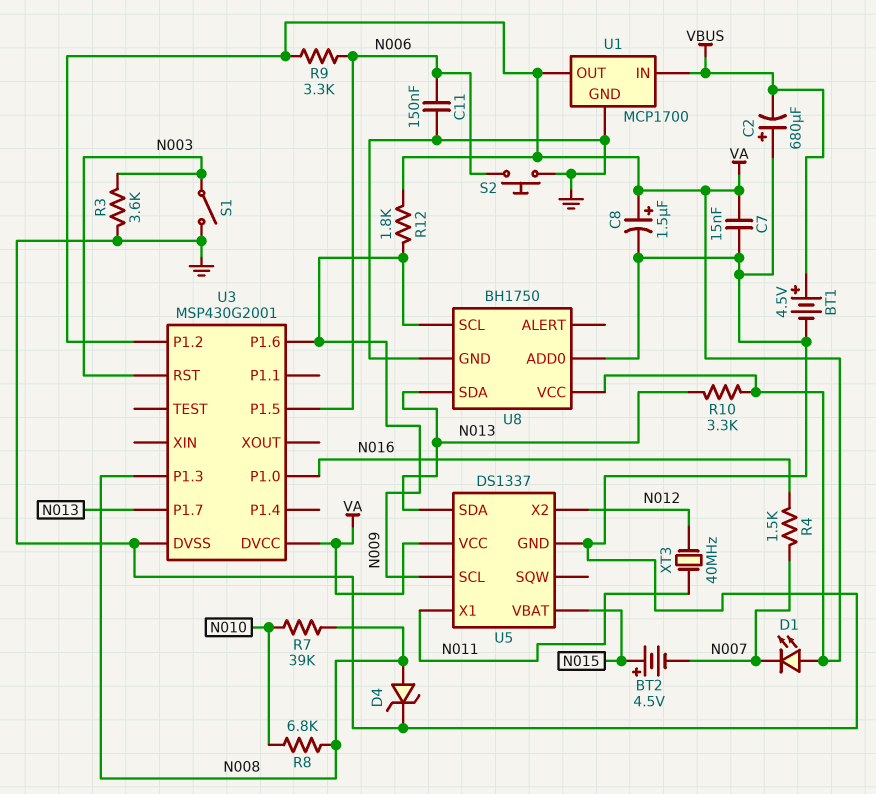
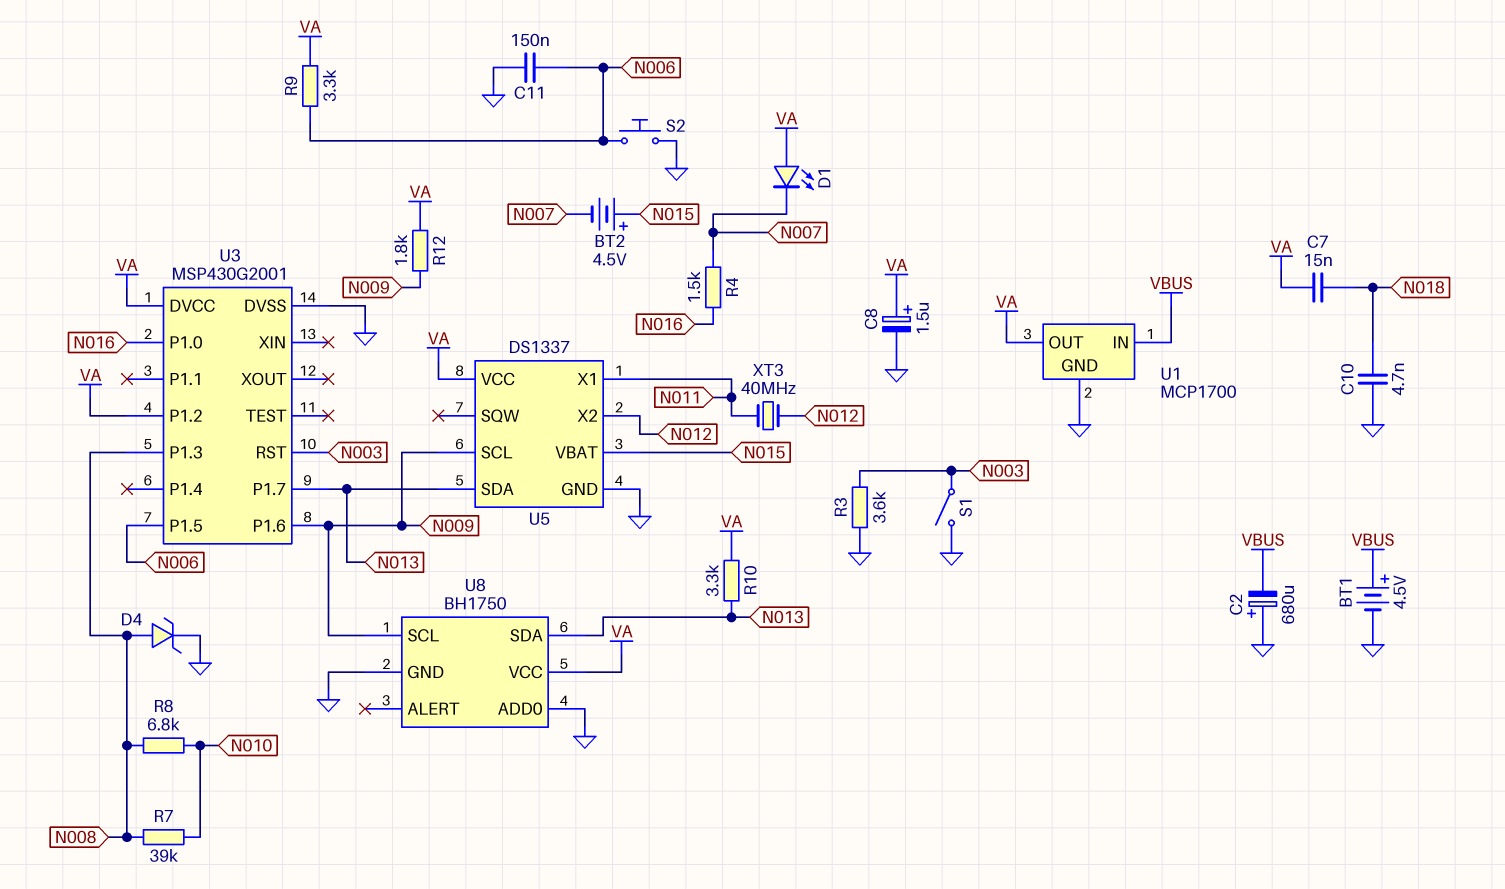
C7: 15nF (GND, VA) -> 15nF (N018, VA)
C10: none -> 4.7nF (GND, N018)

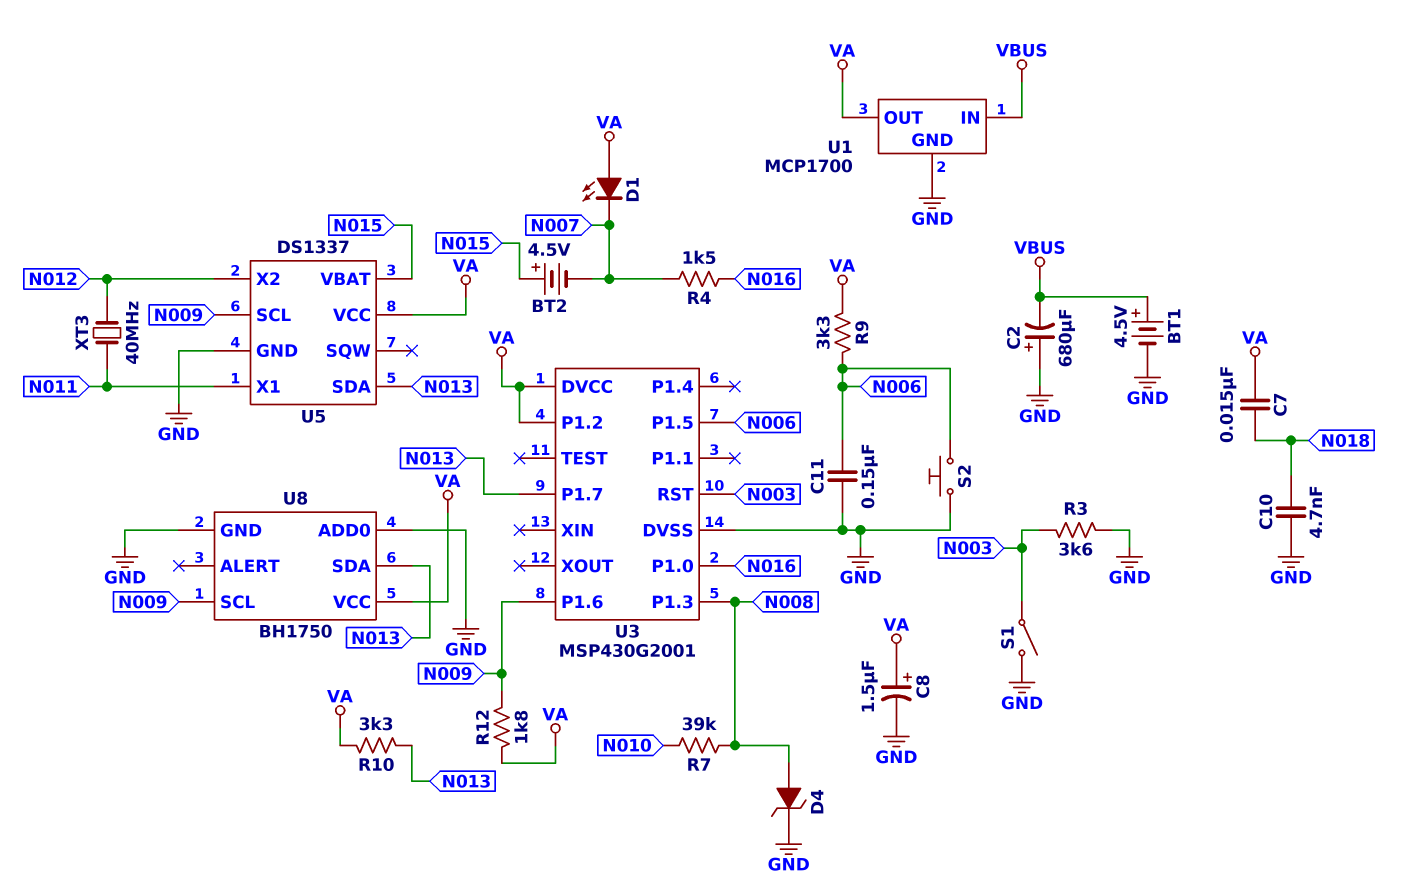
R8: 6.8k (N008, N010) -> none

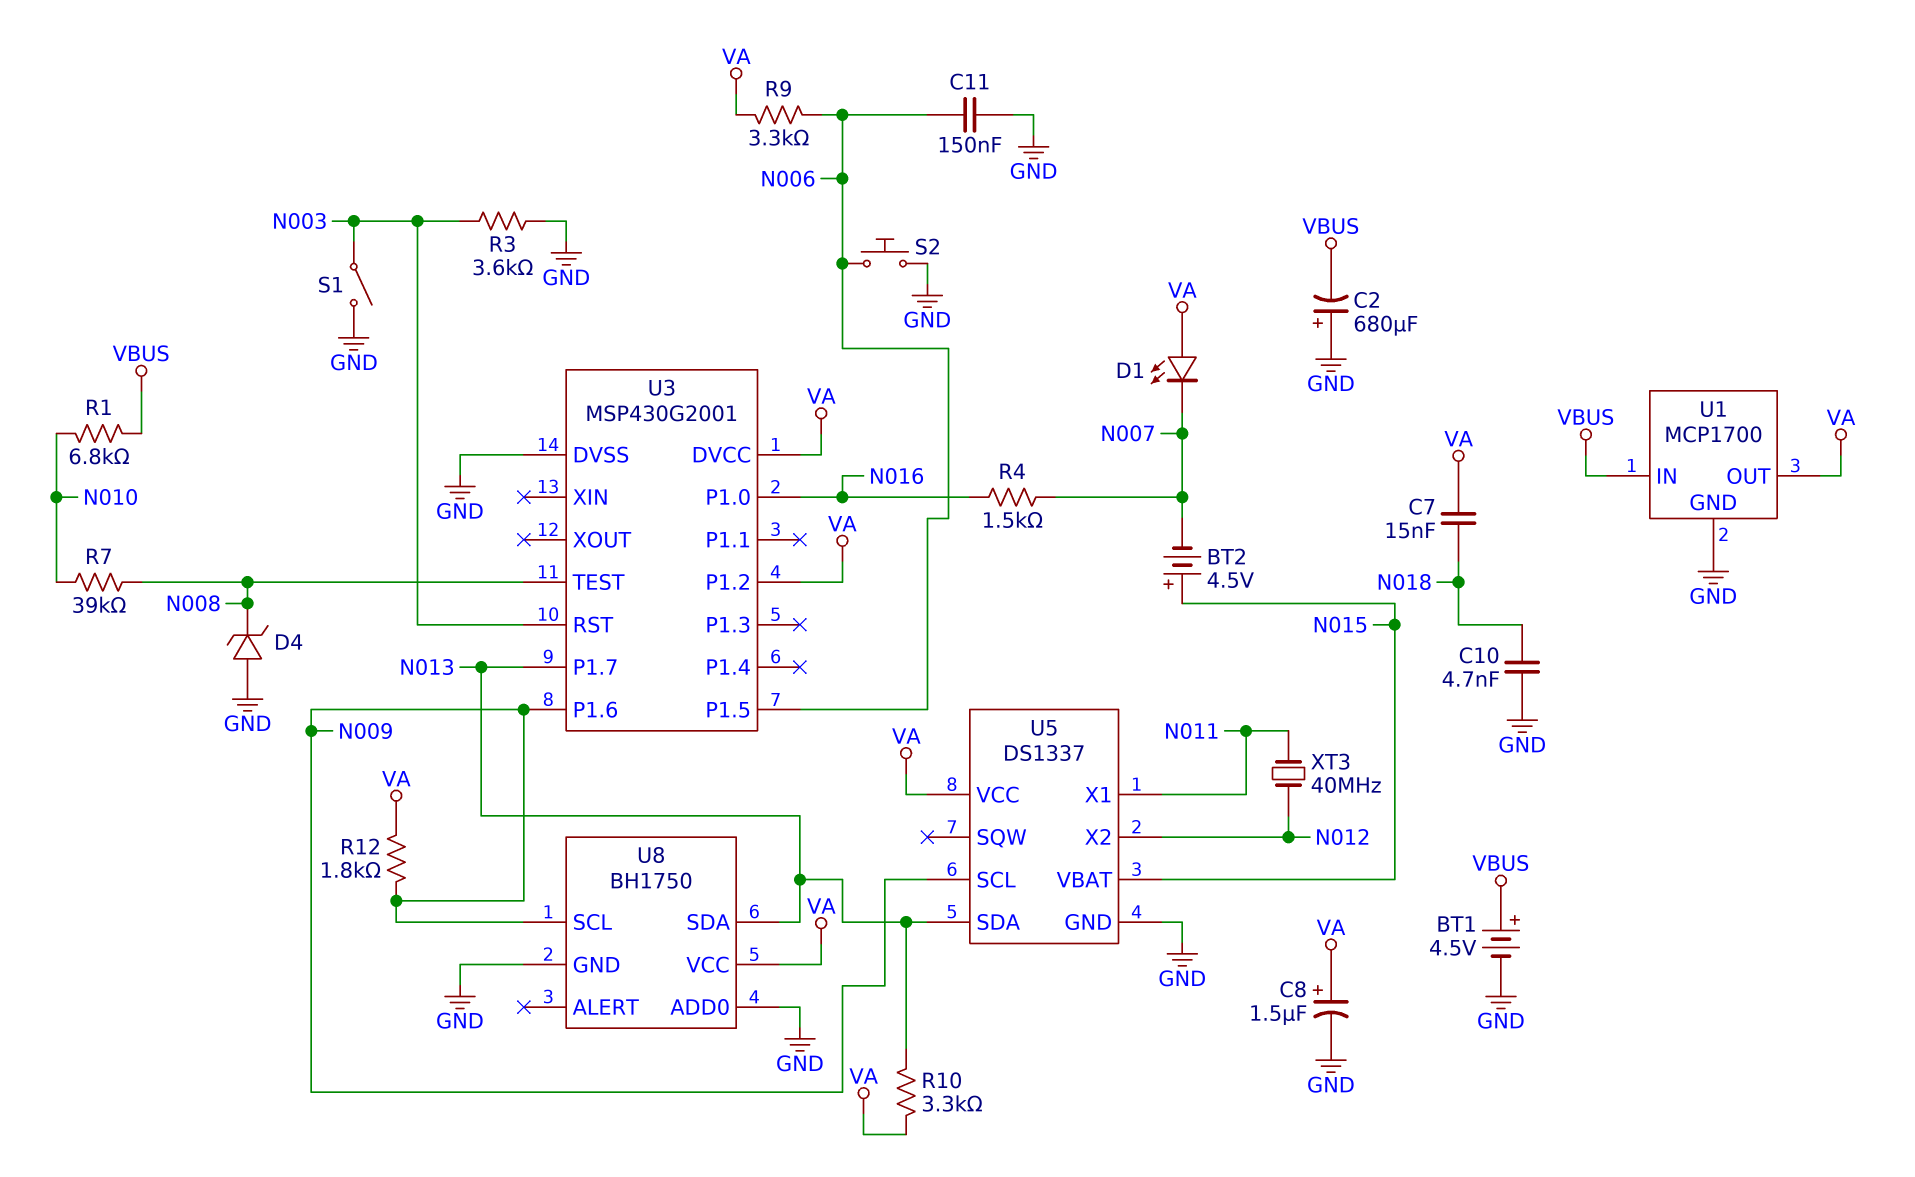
D4: zener (A N008, K GND) -> zener (A GND, K N008)
R1: none -> 6.8k (N010, VBUS)
U3 pin P1.3: N008 -> none
U3 pin TEST: none -> N008

